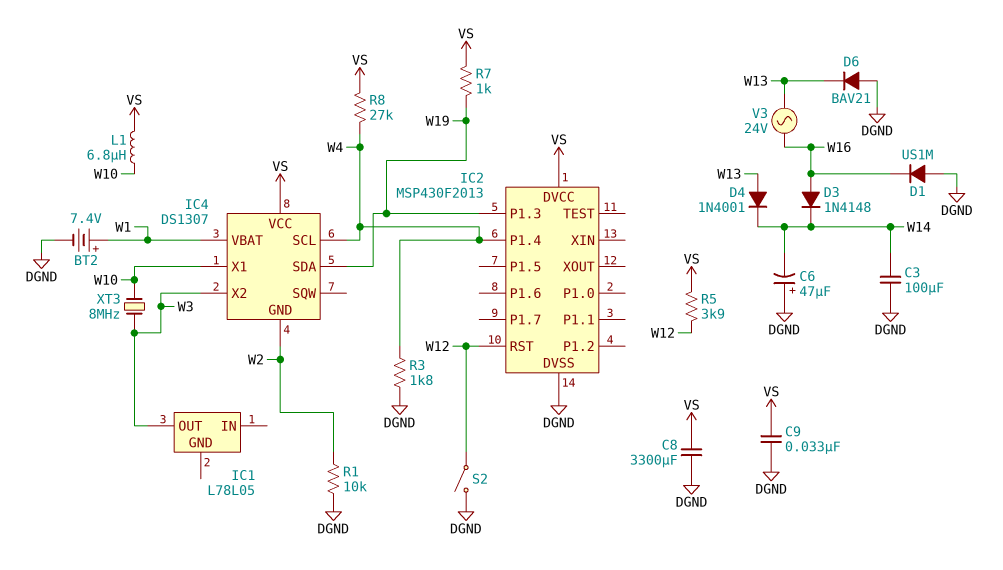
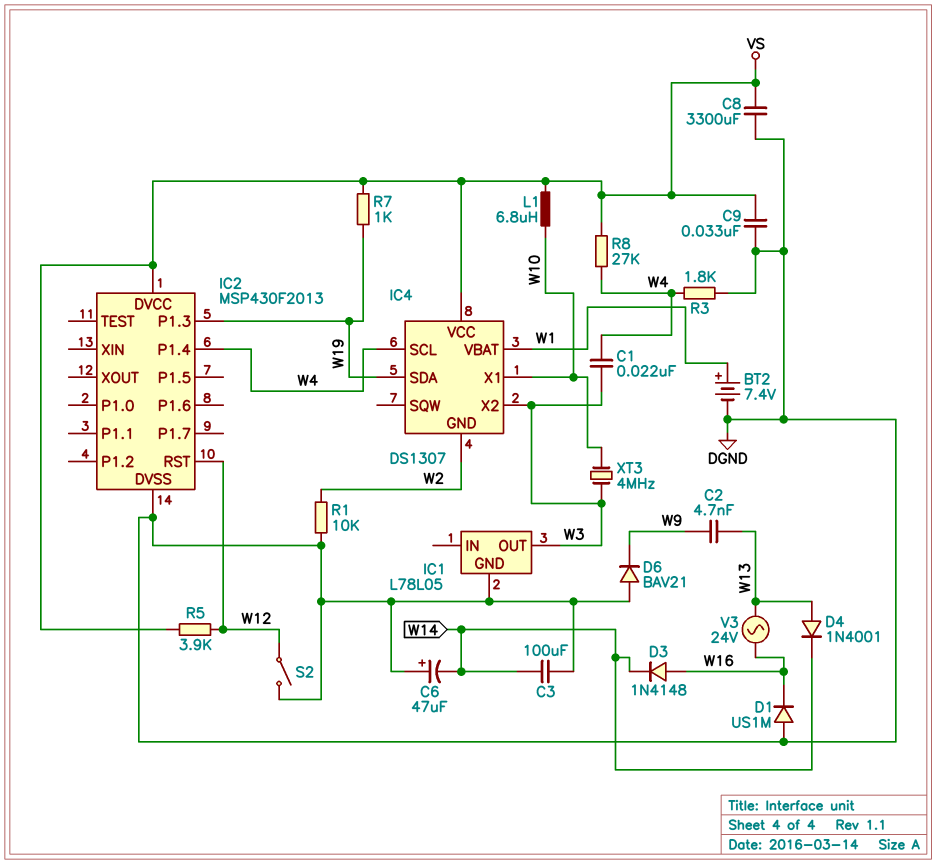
C1: none -> 22nF (W3, W4)
C2: none -> 4.7nF (W9, W13)
D6: diode BAV21 (A DGND, K W13) -> diode BAV21 (A DGND, K W9)
IC1 pin GND: none -> DGND
XT3: 8MHz (W3, W10) -> 4MHz (W3, W10)

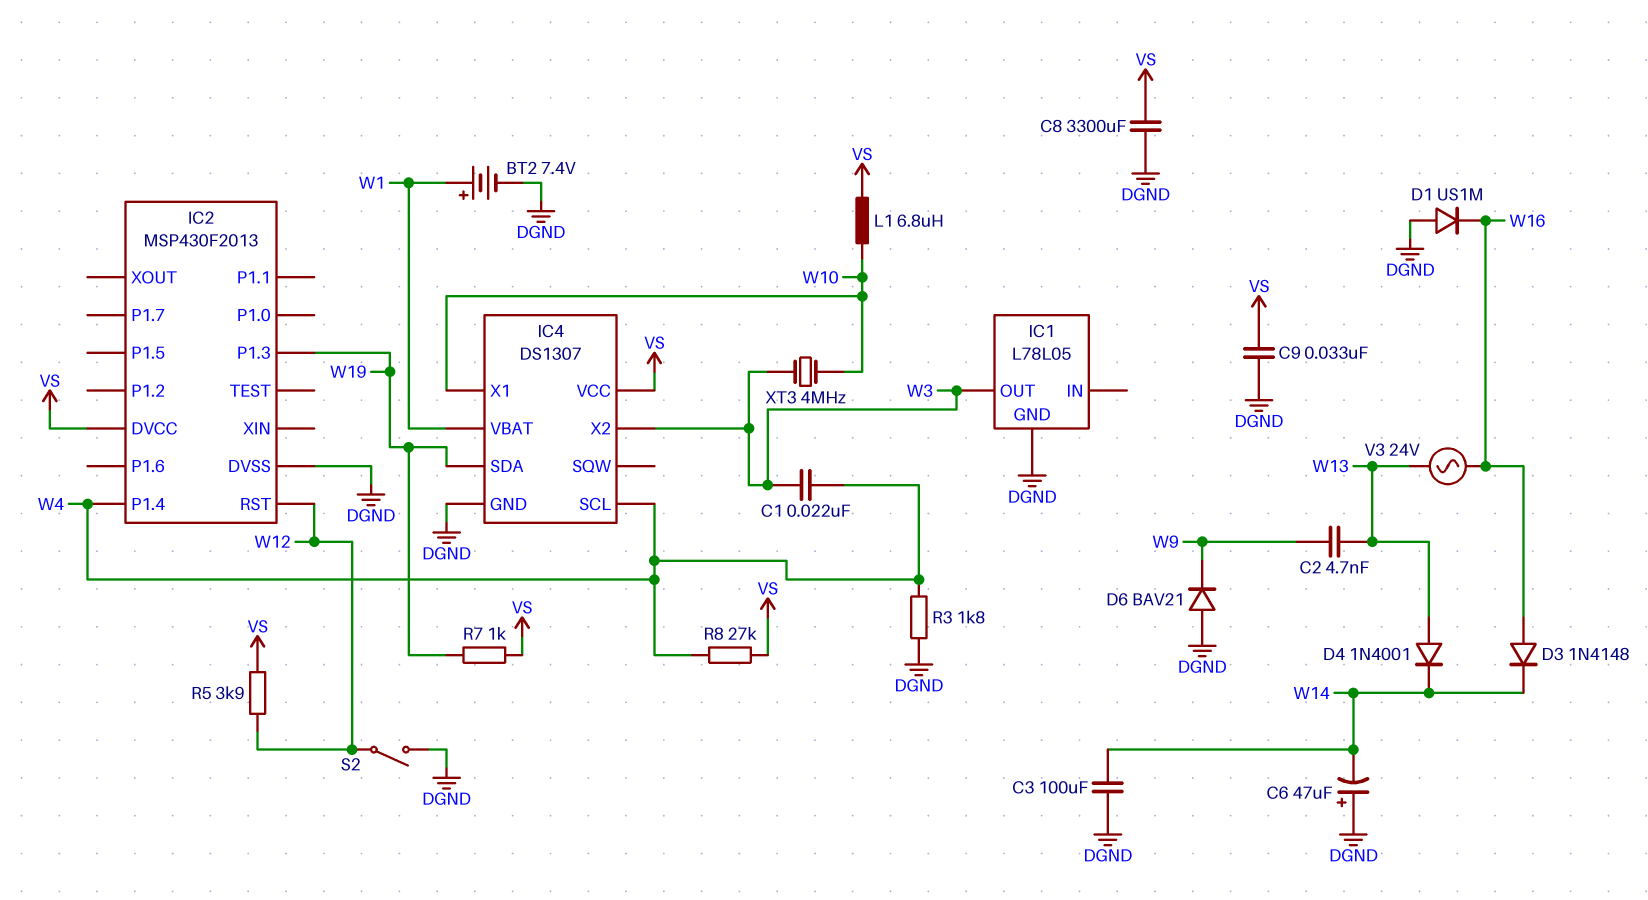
IC4 pin GND: W2 -> DGND
R1: 10k (DGND, W2) -> none

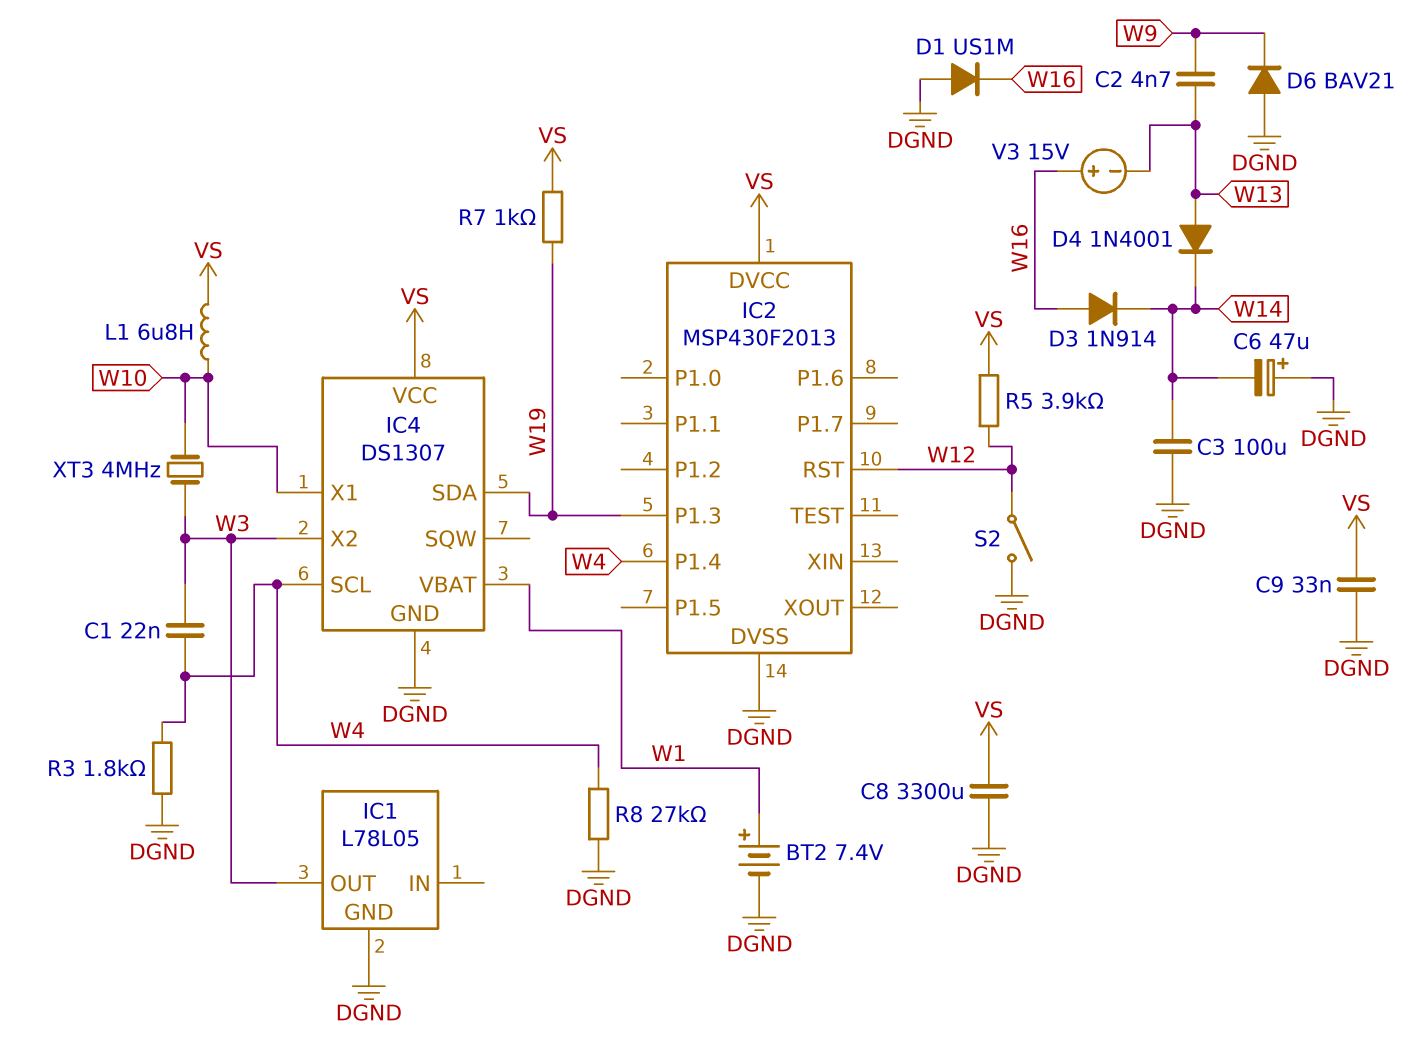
D3: diode 1N4148 (A W16, K W14) -> diode 1N914 (A W16, K W14)
R8: 27k (VS, W4) -> 27k (DGND, W4)
V3: AC 24V (W13, W16) -> 15V (plus W16, minus W13)

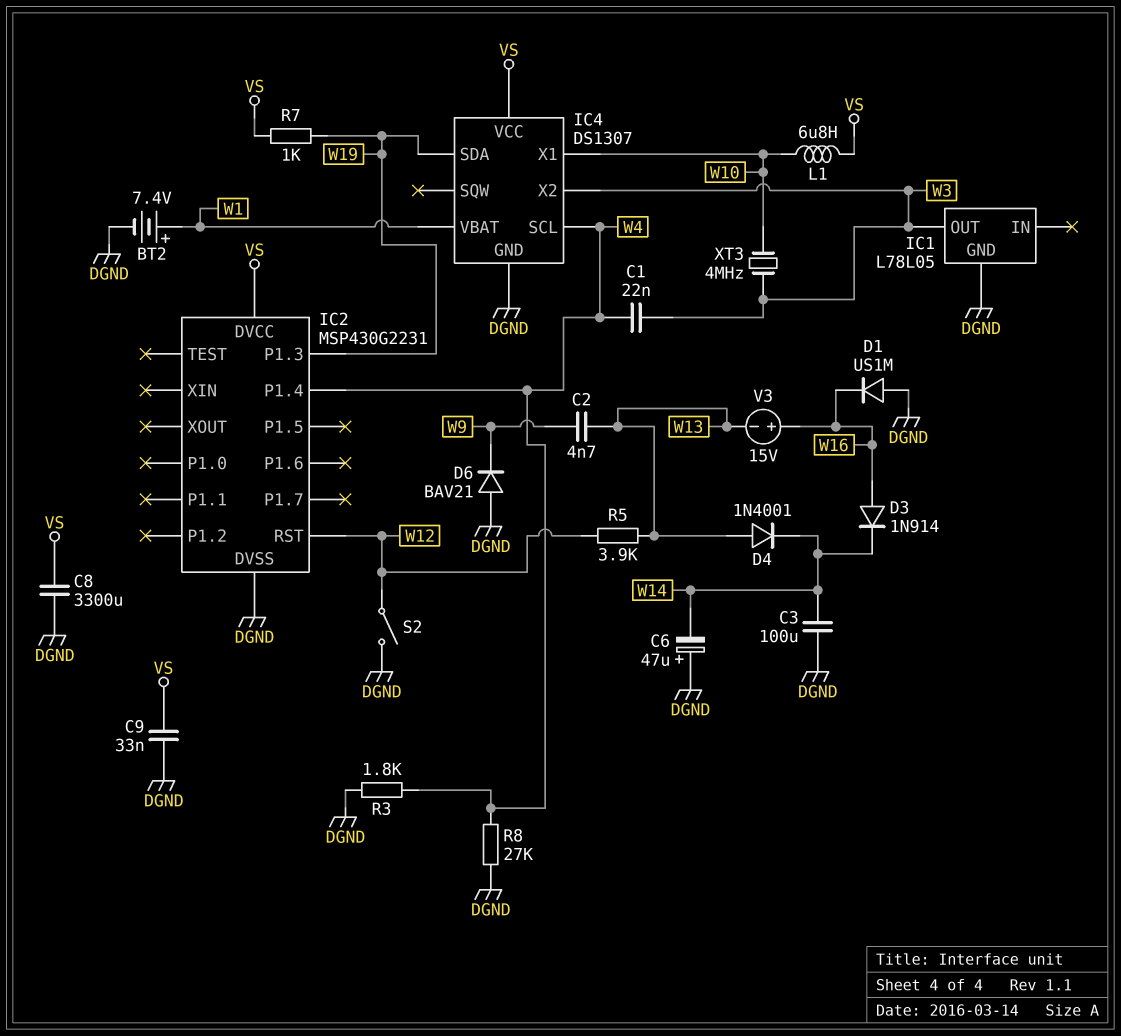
IC2: MSP430F2013 -> MSP430G2231
R5: 3.9k (VS, W12) -> 3.9k (W12, W13)

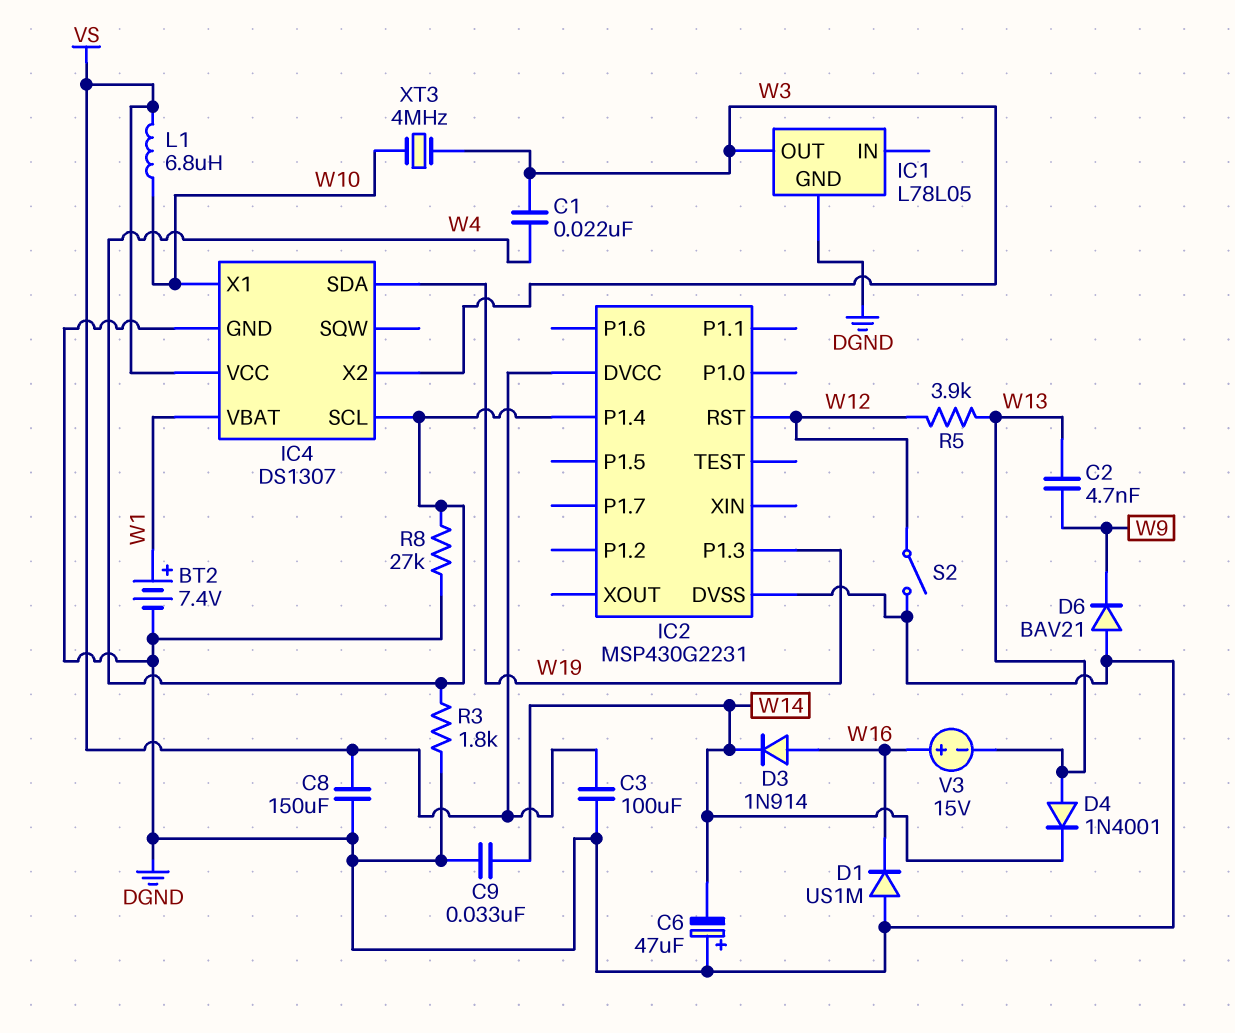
C3: 100uF (DGND, W14) -> 100uF (DGND, VS)
C8: 3300uF (DGND, VS) -> 150uF (DGND, VS)
C9: 33nF (DGND, VS) -> 33nF (DGND, W14)
R7: 1k (VS, W19) -> none

